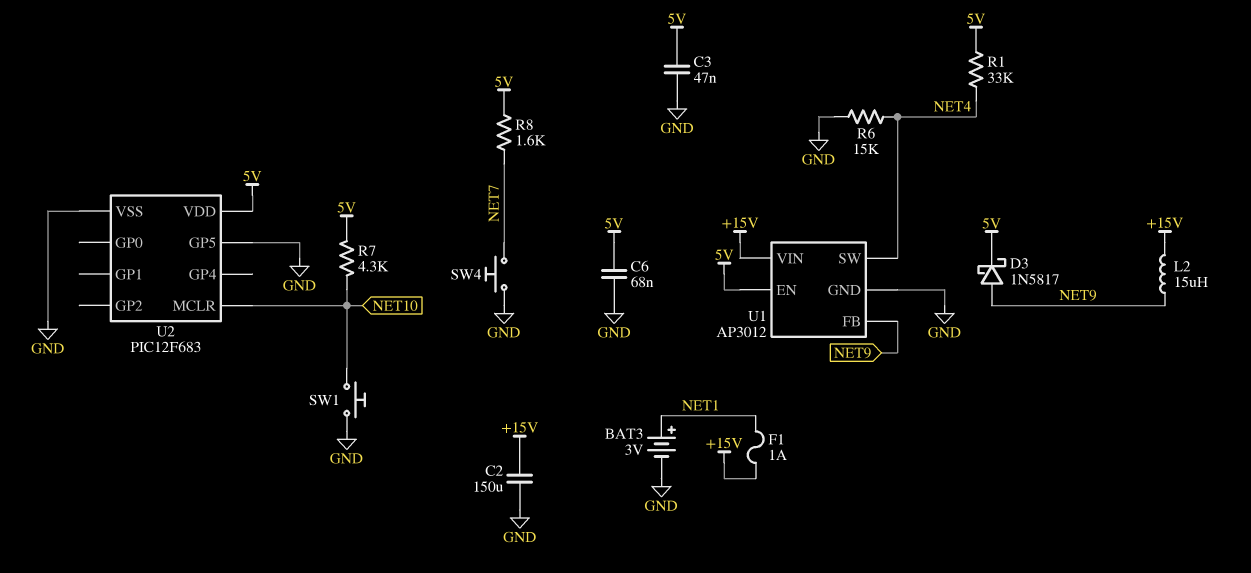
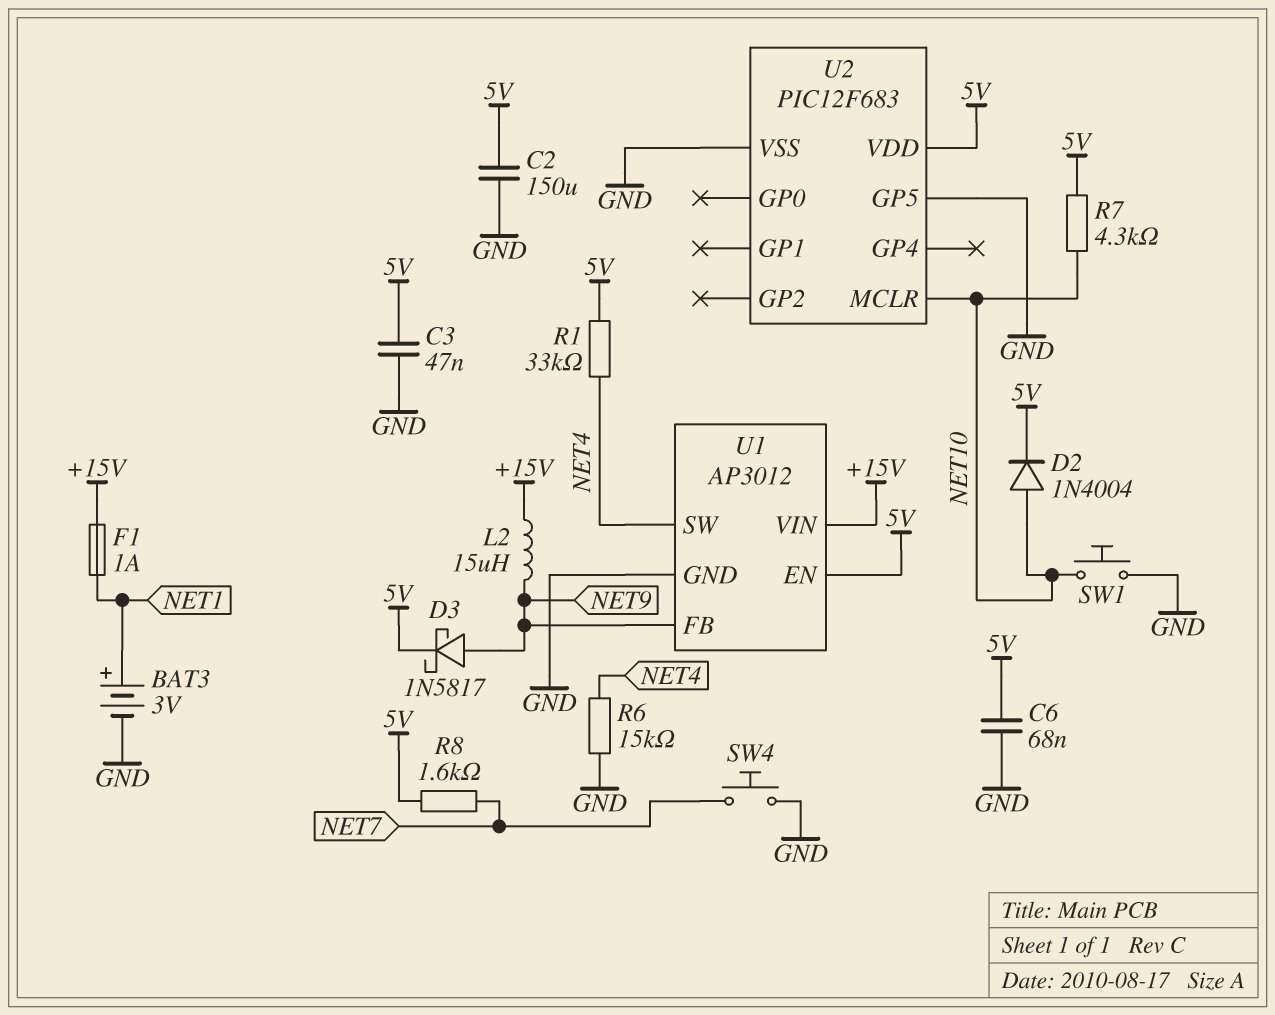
C2: 150uF (+15V, GND) -> 150uF (5V, GND)
D2: none -> diode 1N4004 (A NET10, K 5V)

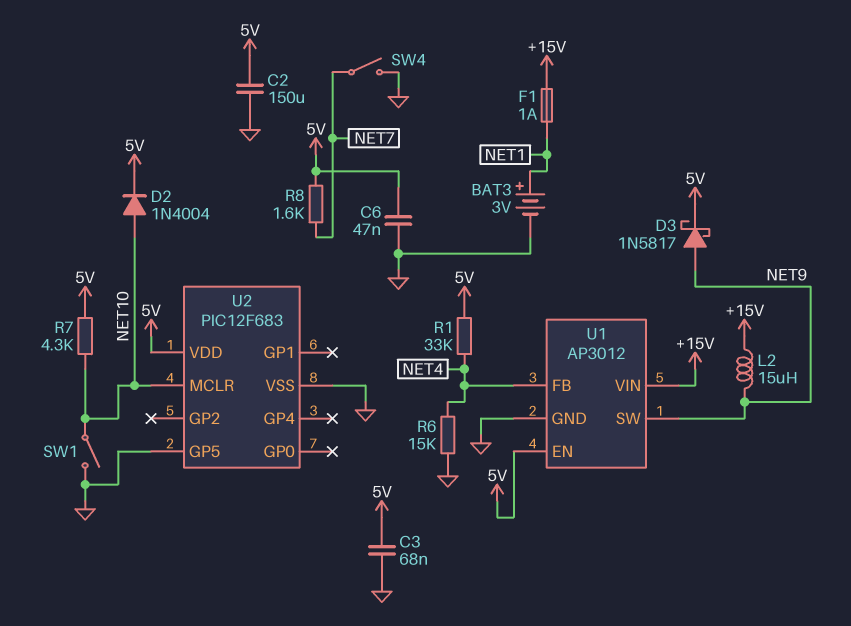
C3: 47nF (5V, GND) -> 68nF (5V, GND)
C6: 68nF (5V, GND) -> 47nF (5V, GND)
SW1: button (GND, NET10) -> switch (GND, NET10)
SW4: button (GND, NET7) -> switch (GND, NET7)
U1 pin FB: NET9 -> NET4
U1 pin SW: NET4 -> NET9

